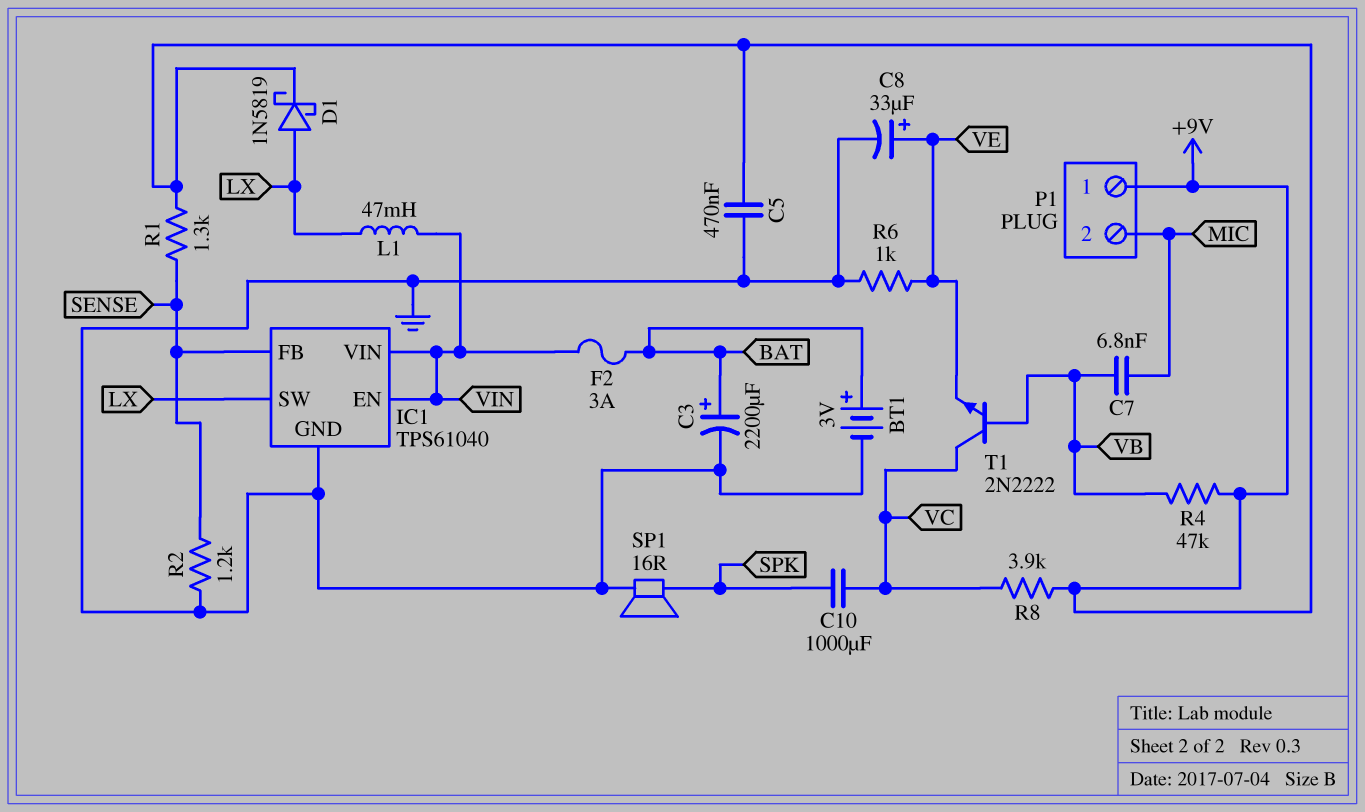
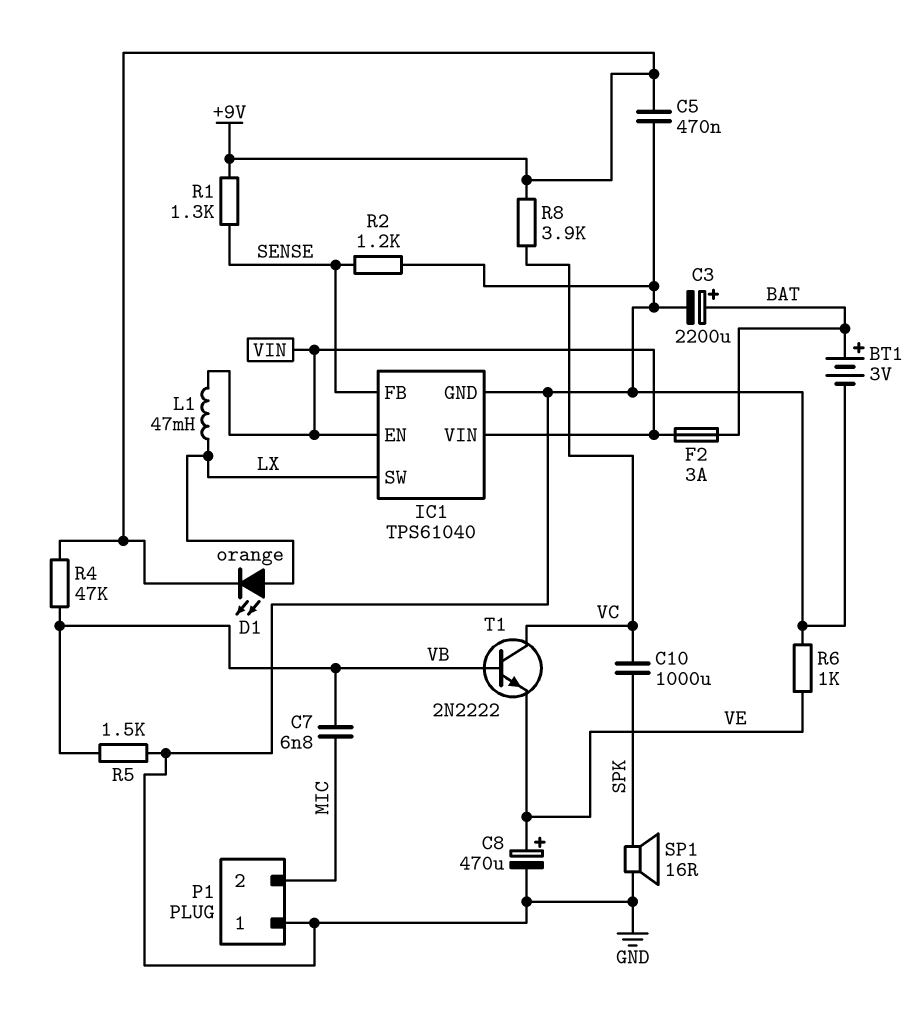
C8: 33uF (plus VE, minus GND) -> 470uF (plus VE, minus GND)
D1: schottky 1N5819 (A LX, K +9V) -> LED orange (A LX, K +9V)
P1 pin 1: +9V -> GND
R5: none -> 1.5k (GND, VB)

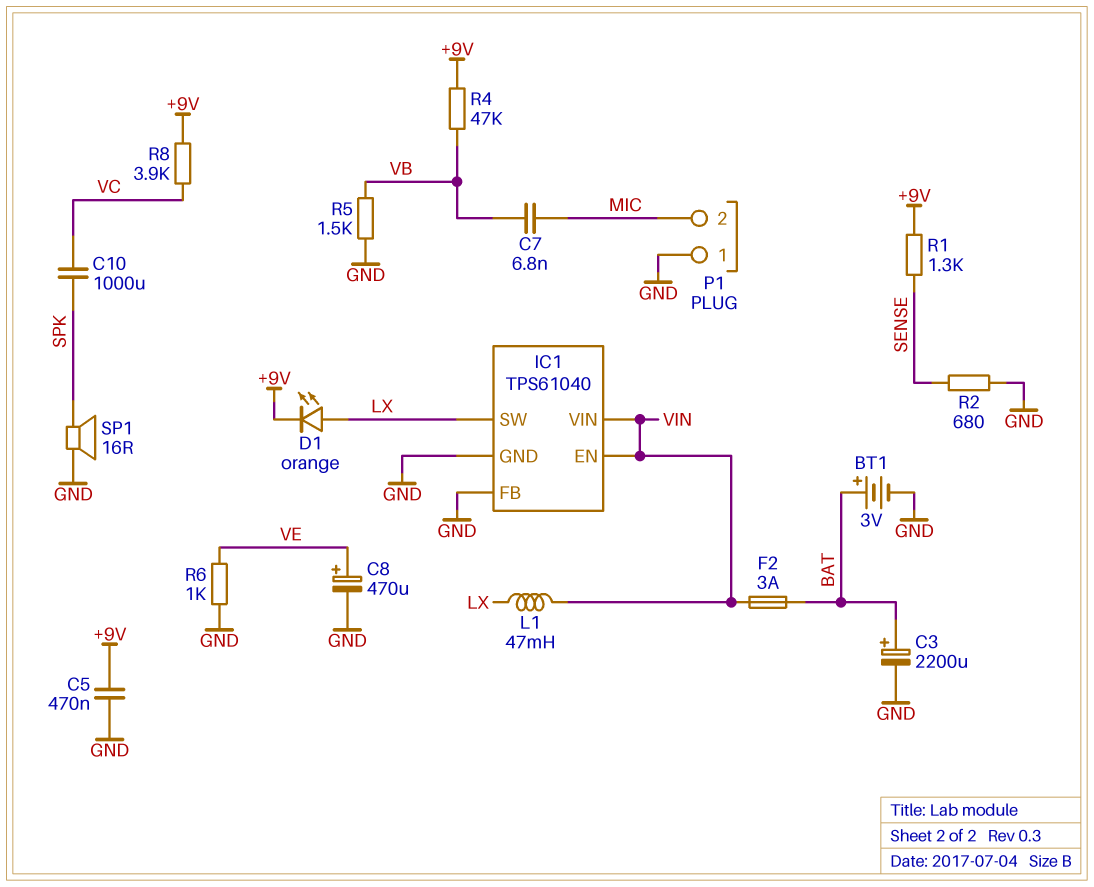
IC1 pin FB: SENSE -> GND
R2: 1.2k (GND, SENSE) -> 680 (GND, SENSE)
T1: NPN 2N2222 (B VB, C VC, E VE) -> none

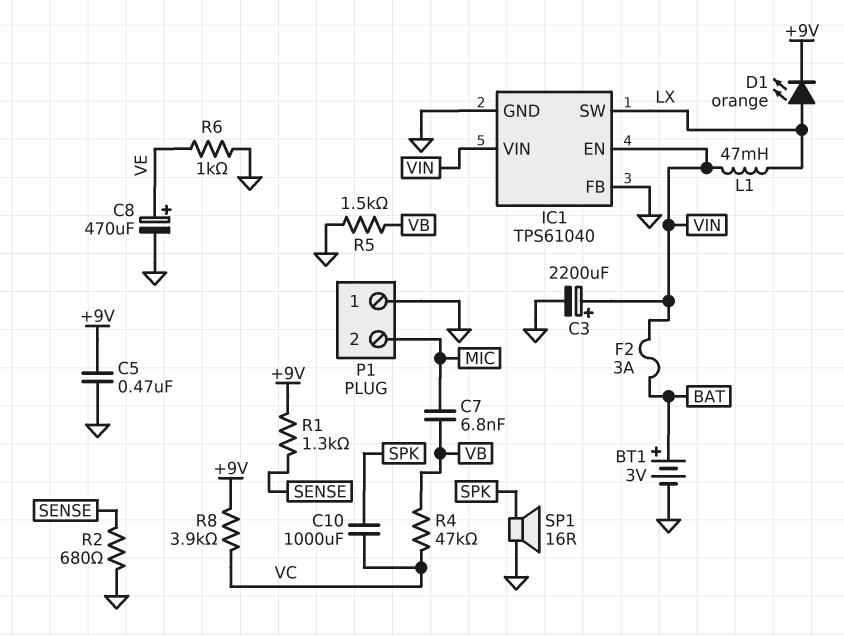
C3: 2200uF (plus BAT, minus GND) -> 2200uF (plus VIN, minus GND)
R4: 47k (+9V, VB) -> 47k (VB, VC)

